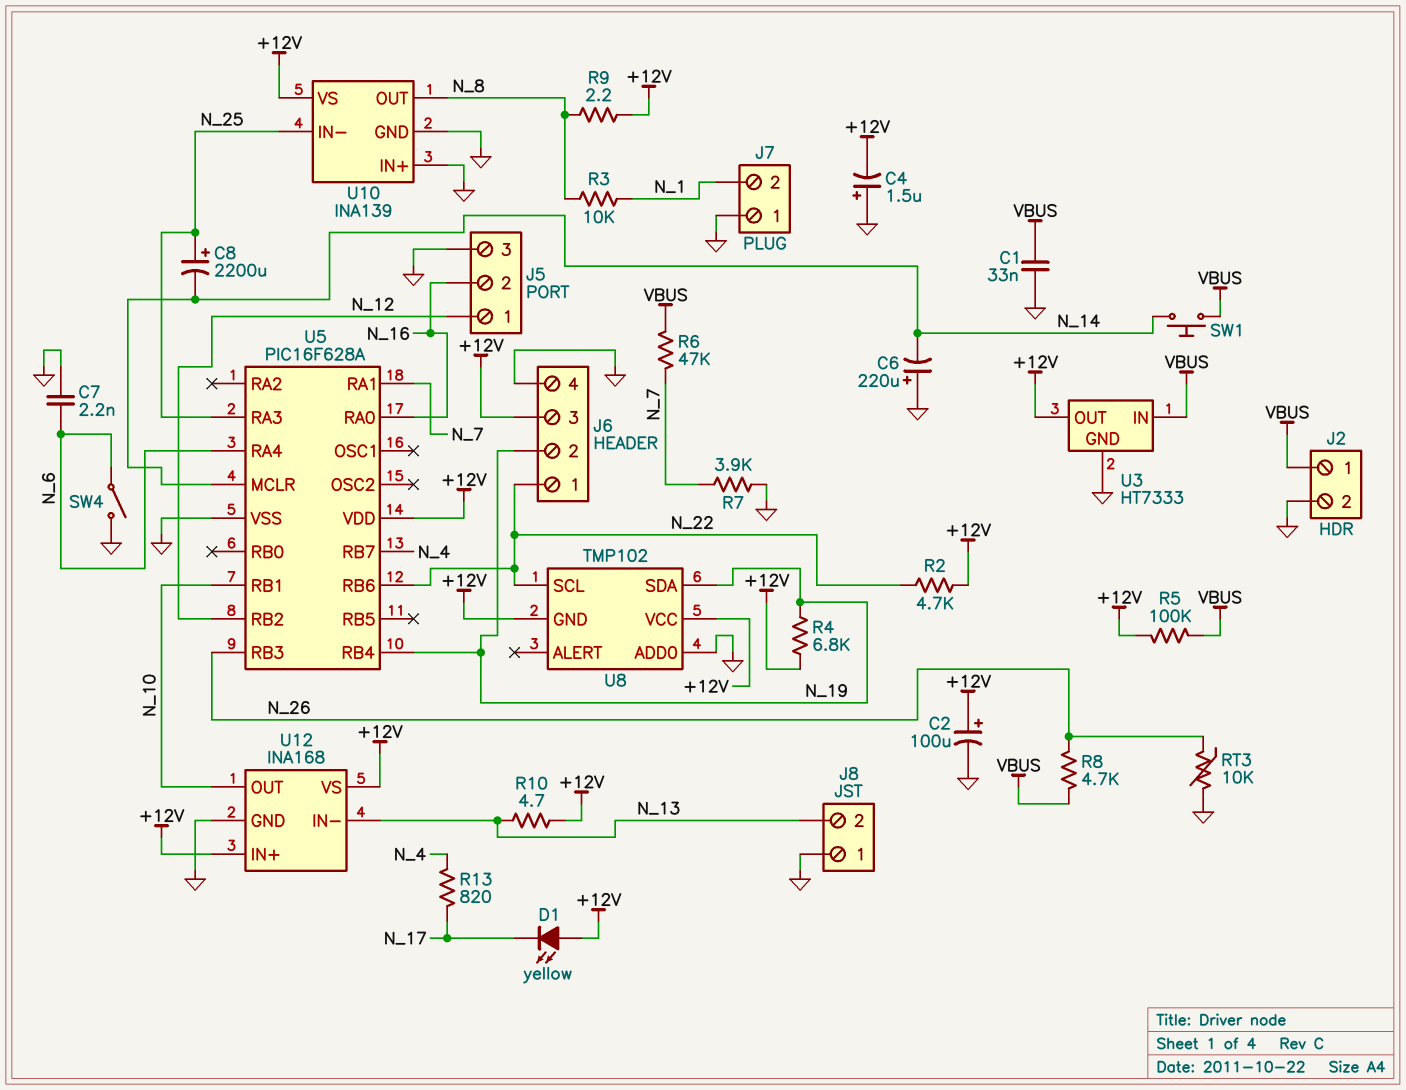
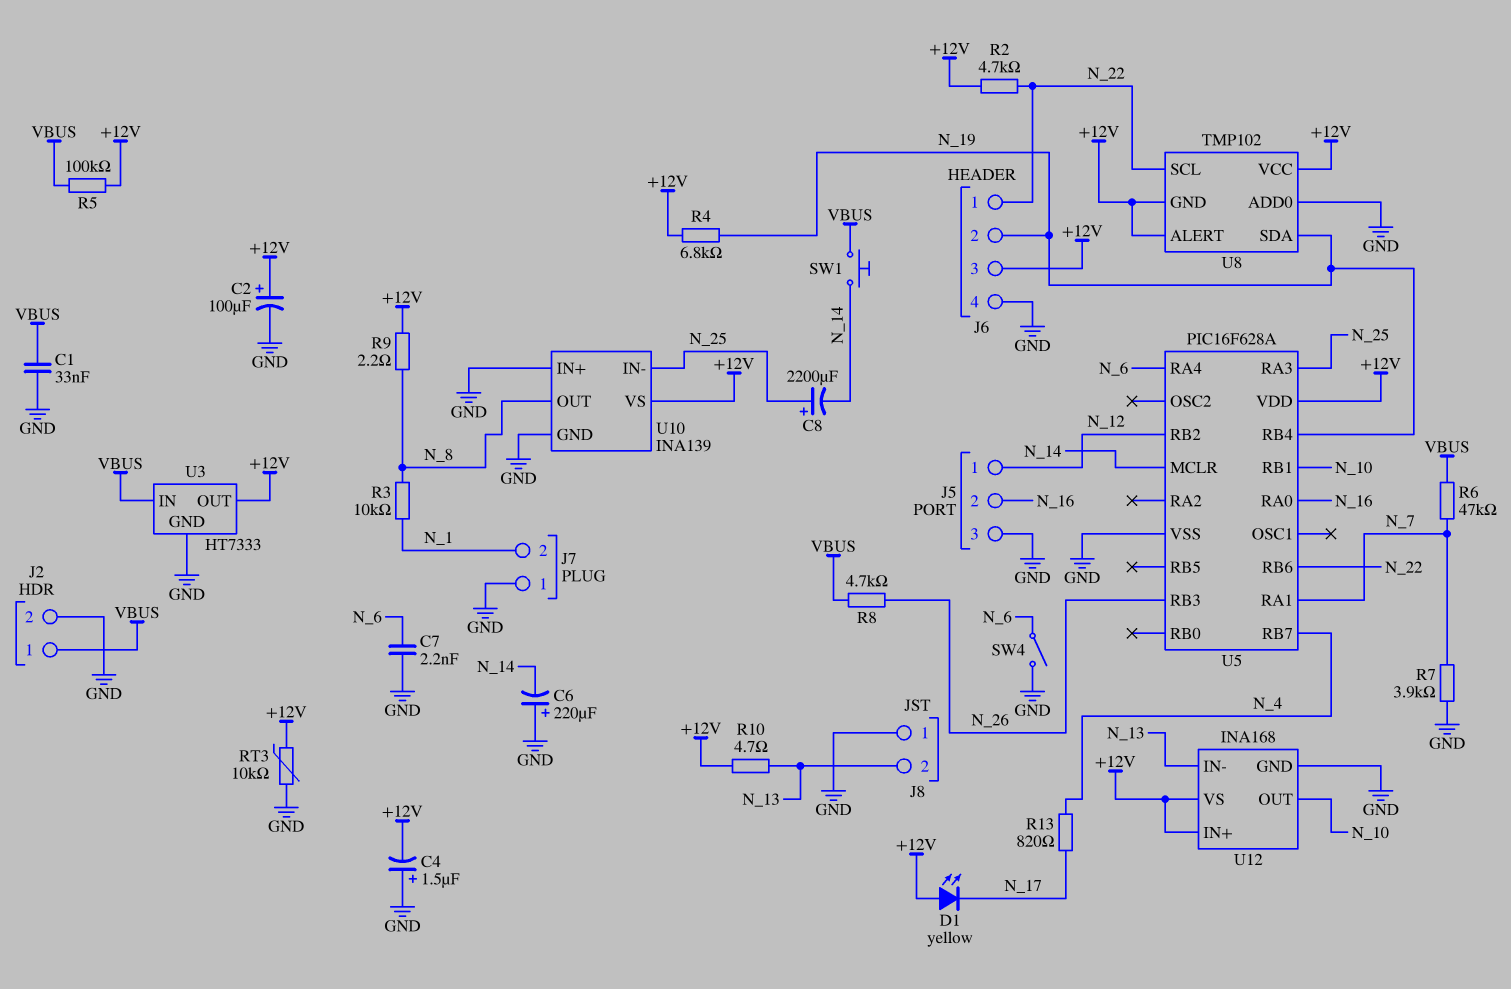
RT3: 10k (GND, N_26) -> 10k (+12V, GND)
U8 pin ALERT: none -> +12V

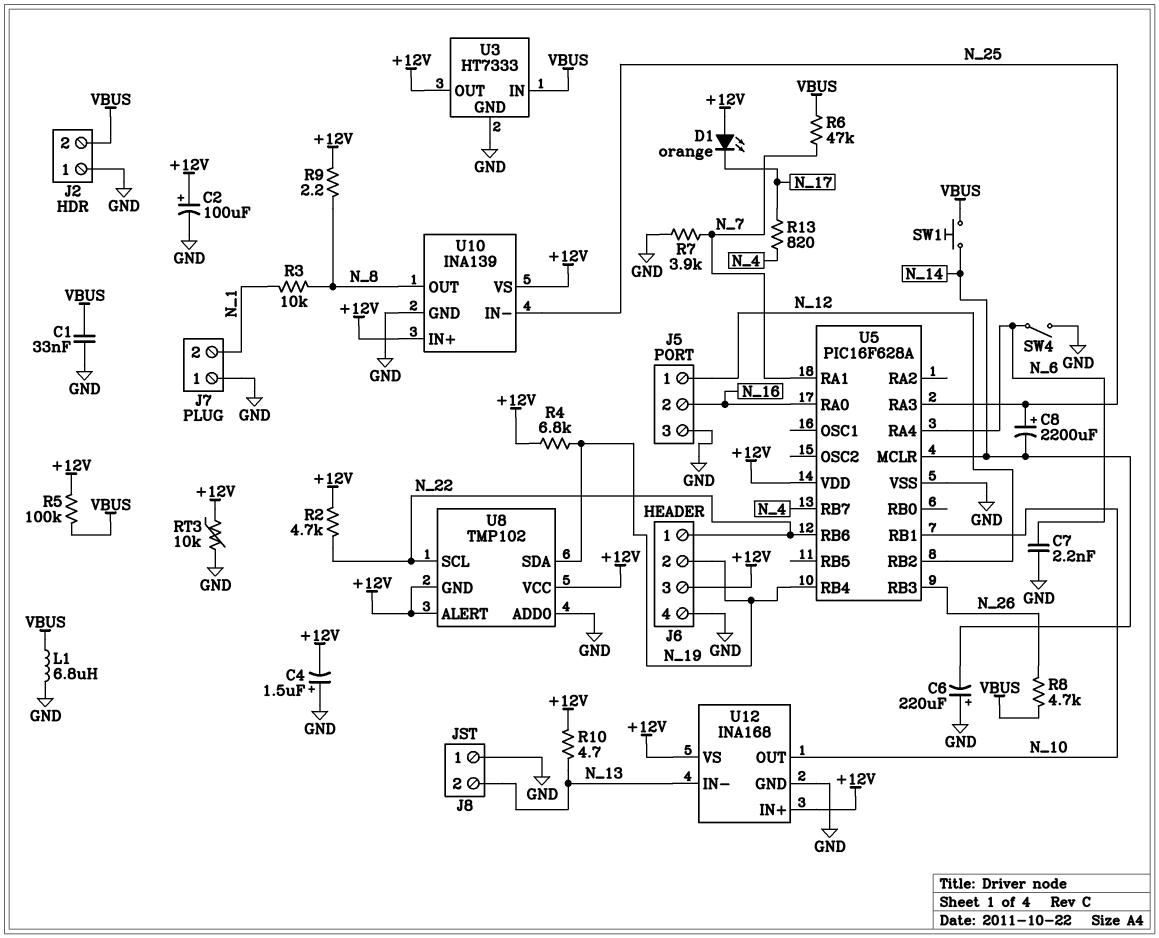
D1: LED yellow (A +12V, K N_17) -> LED orange (A +12V, K N_17)
J2 pin 1: VBUS -> GND
J2 pin 2: GND -> VBUS
L1: none -> 6.8uH (GND, VBUS)
U10 pin IN+: GND -> +12V

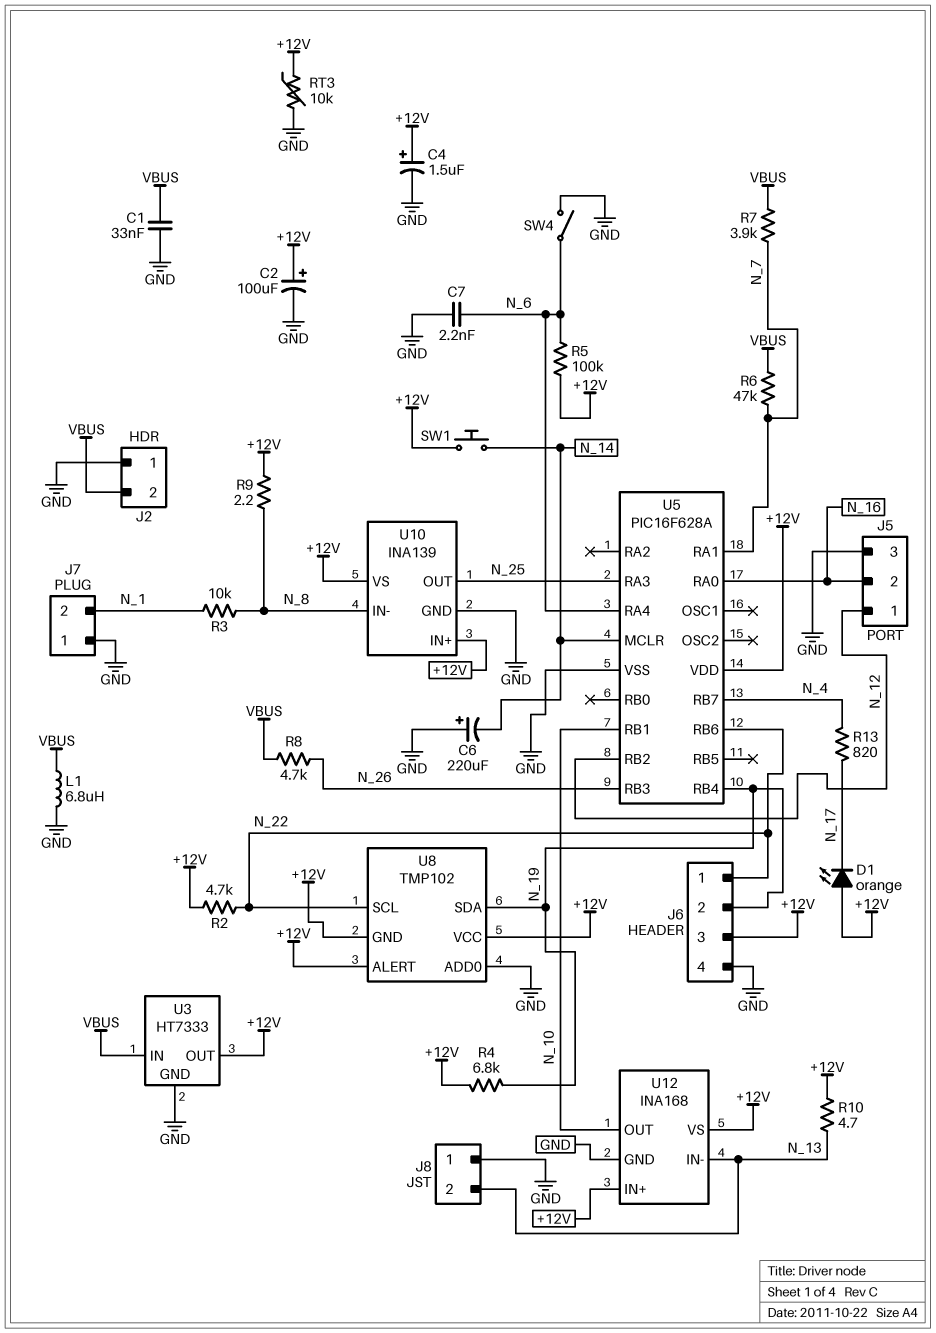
C4: 1.5uF (plus GND, minus +12V) -> 1.5uF (plus +12V, minus GND)
C8: 2200uF (plus N_25, minus N_14) -> none
R5: 100k (+12V, VBUS) -> 100k (+12V, N_6)
R7: 3.9k (GND, N_7) -> 3.9k (N_7, VBUS)
SW1: button (N_14, VBUS) -> button (+12V, N_14)
U10 pin IN-: N_25 -> N_8
U10 pin OUT: N_8 -> N_25

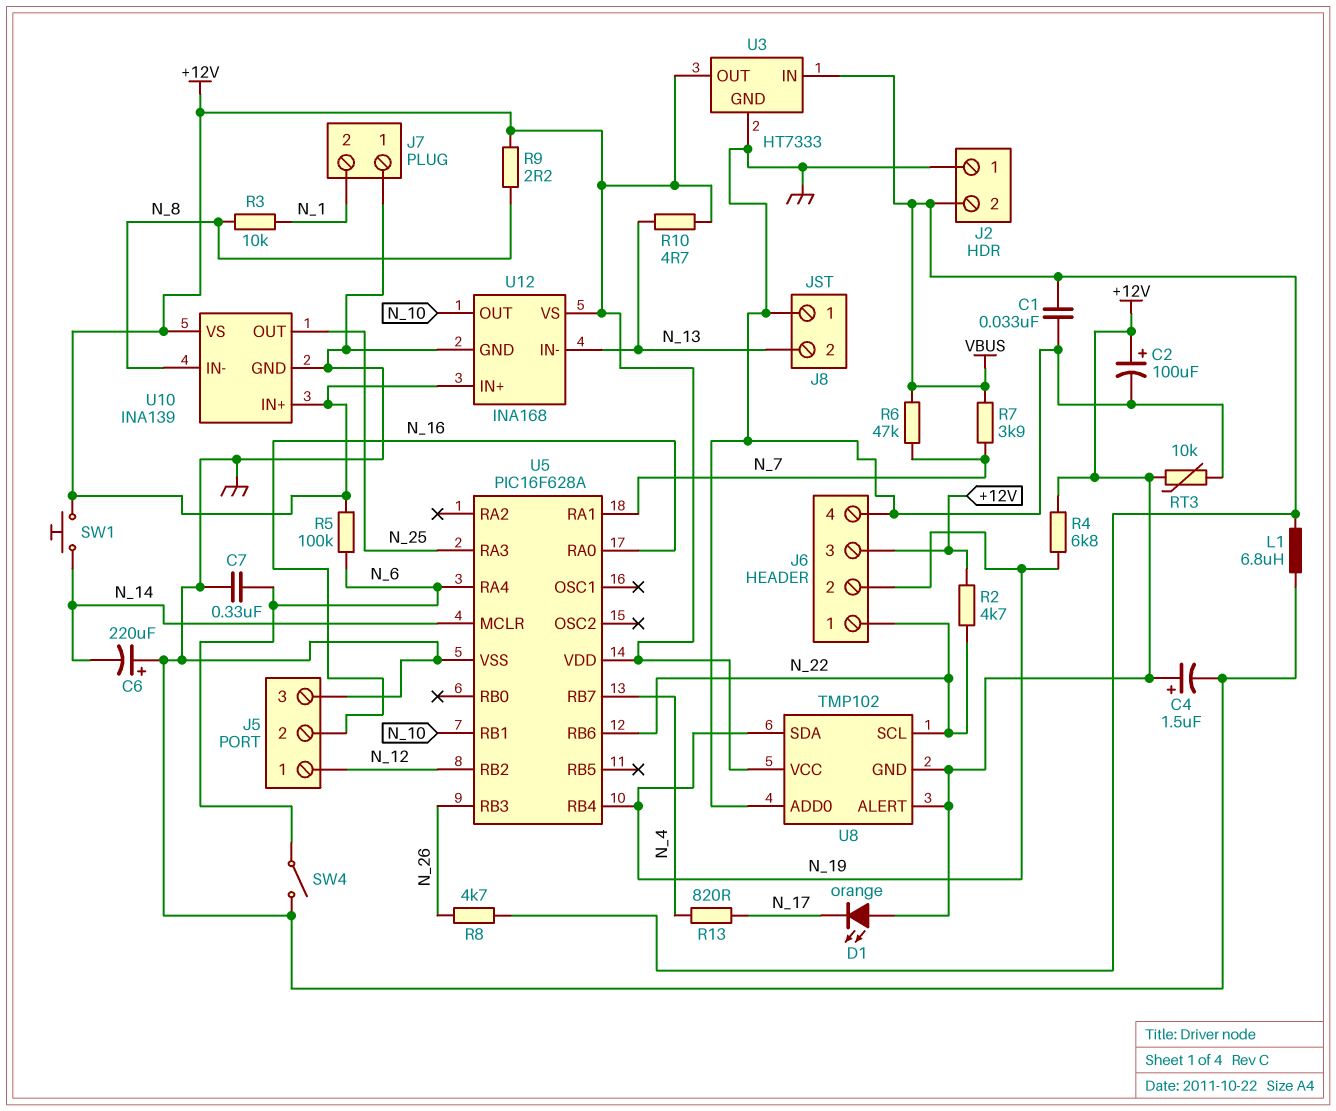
C7: 2.2nF (GND, N_6) -> 330nF (GND, N_6)

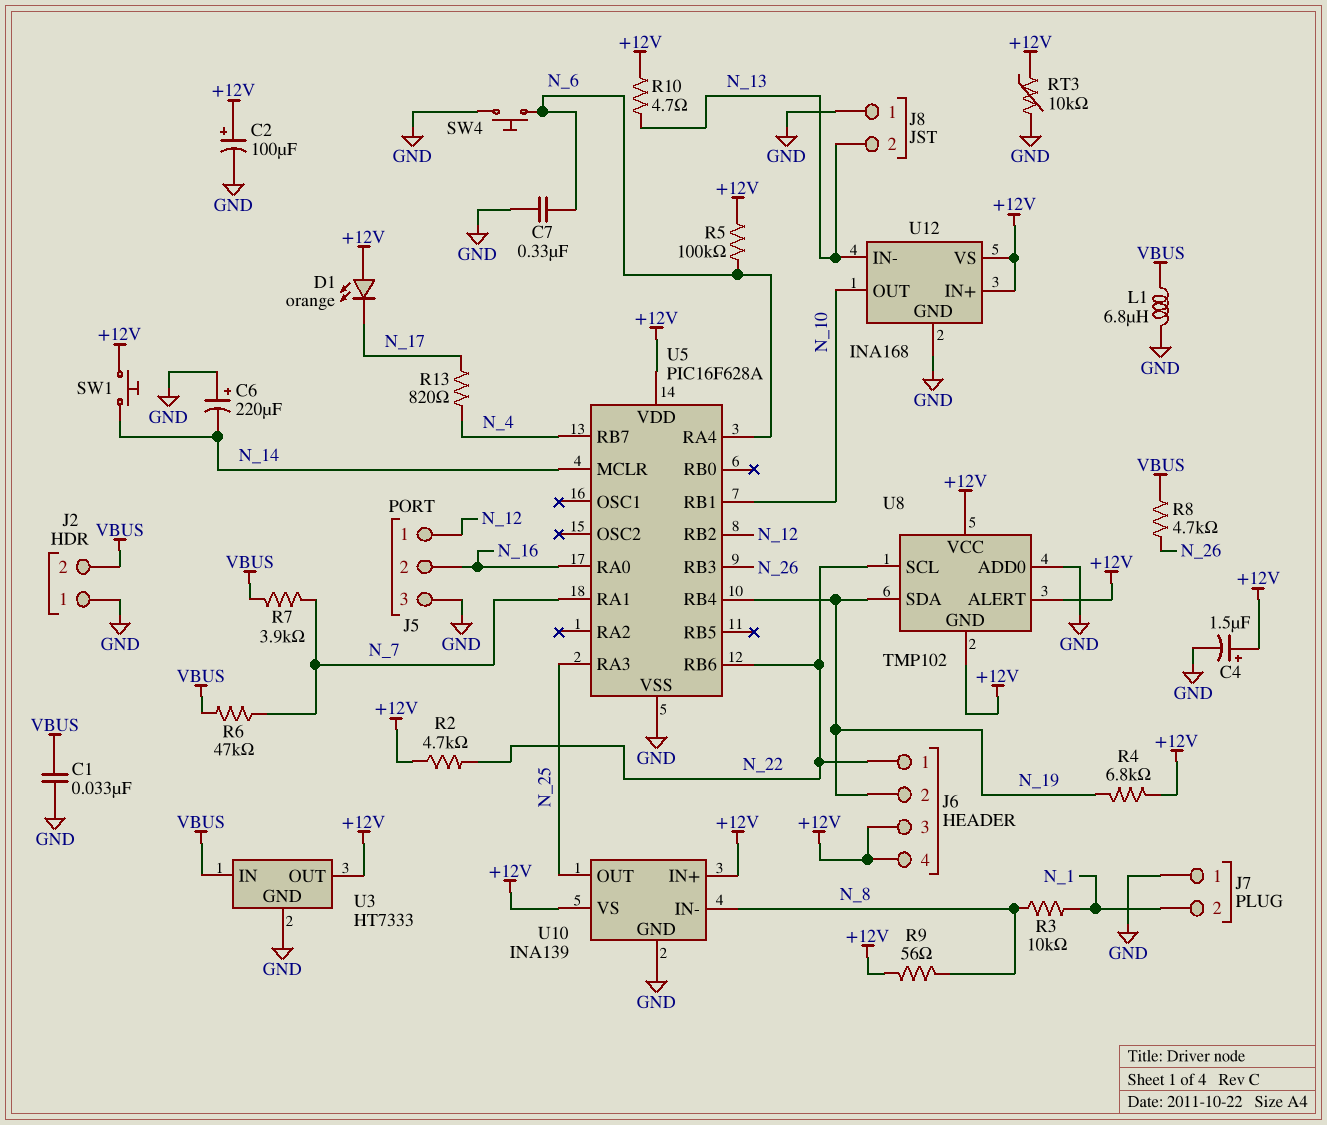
J6 pin 4: GND -> +12V
R9: 2.2 (+12V, N_8) -> 56 (+12V, N_8)
SW4: switch (GND, N_6) -> button (GND, N_6)

